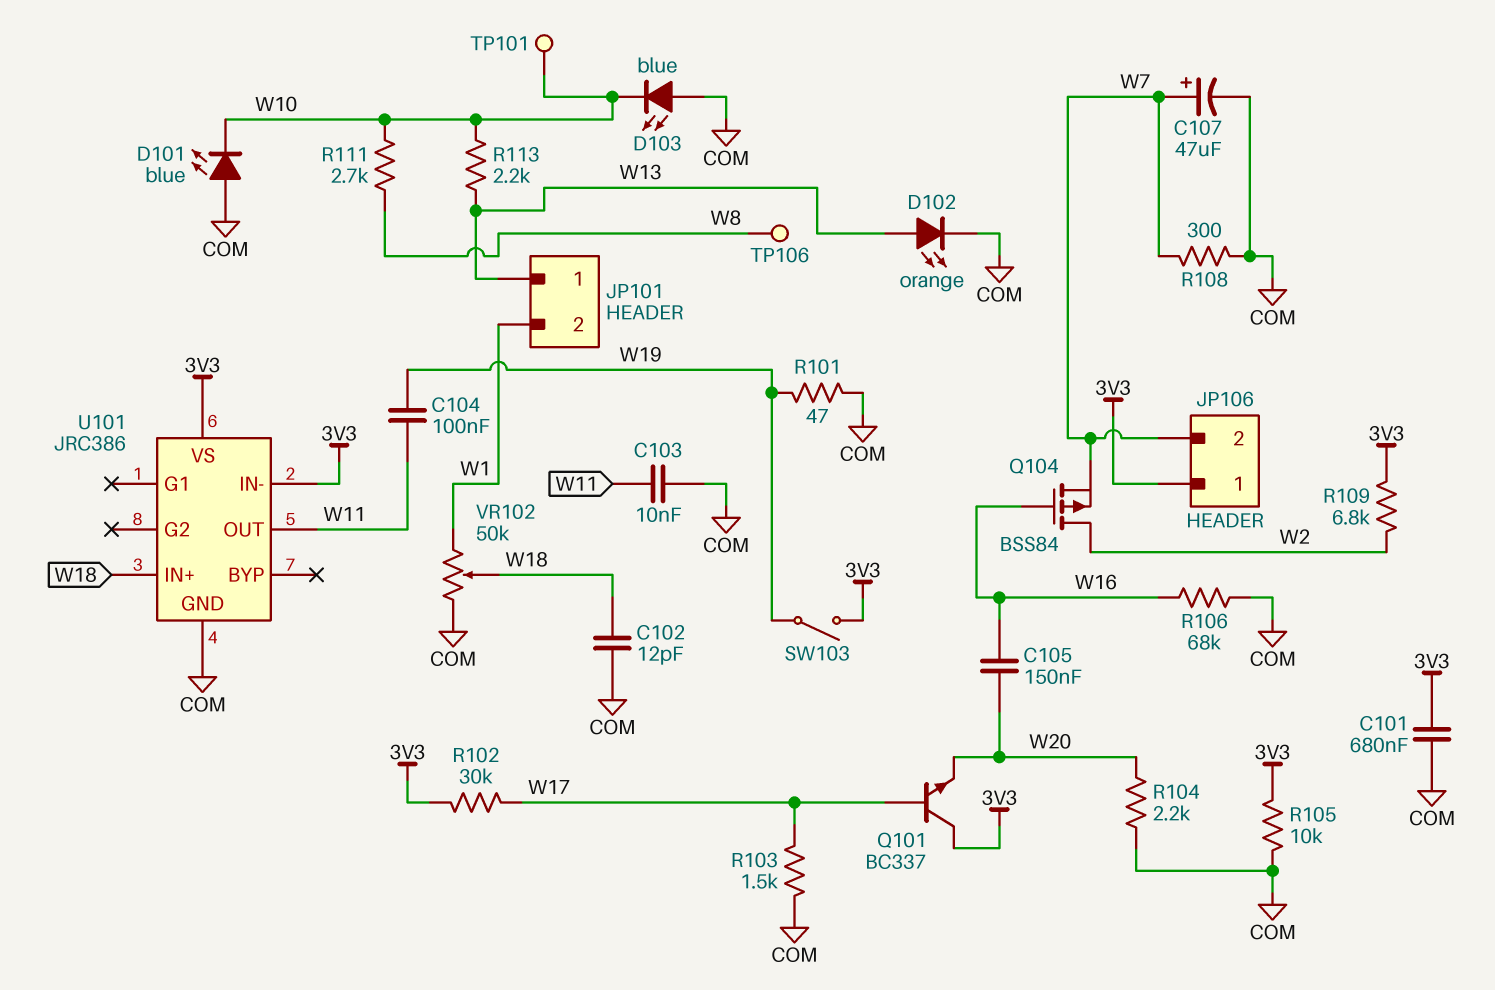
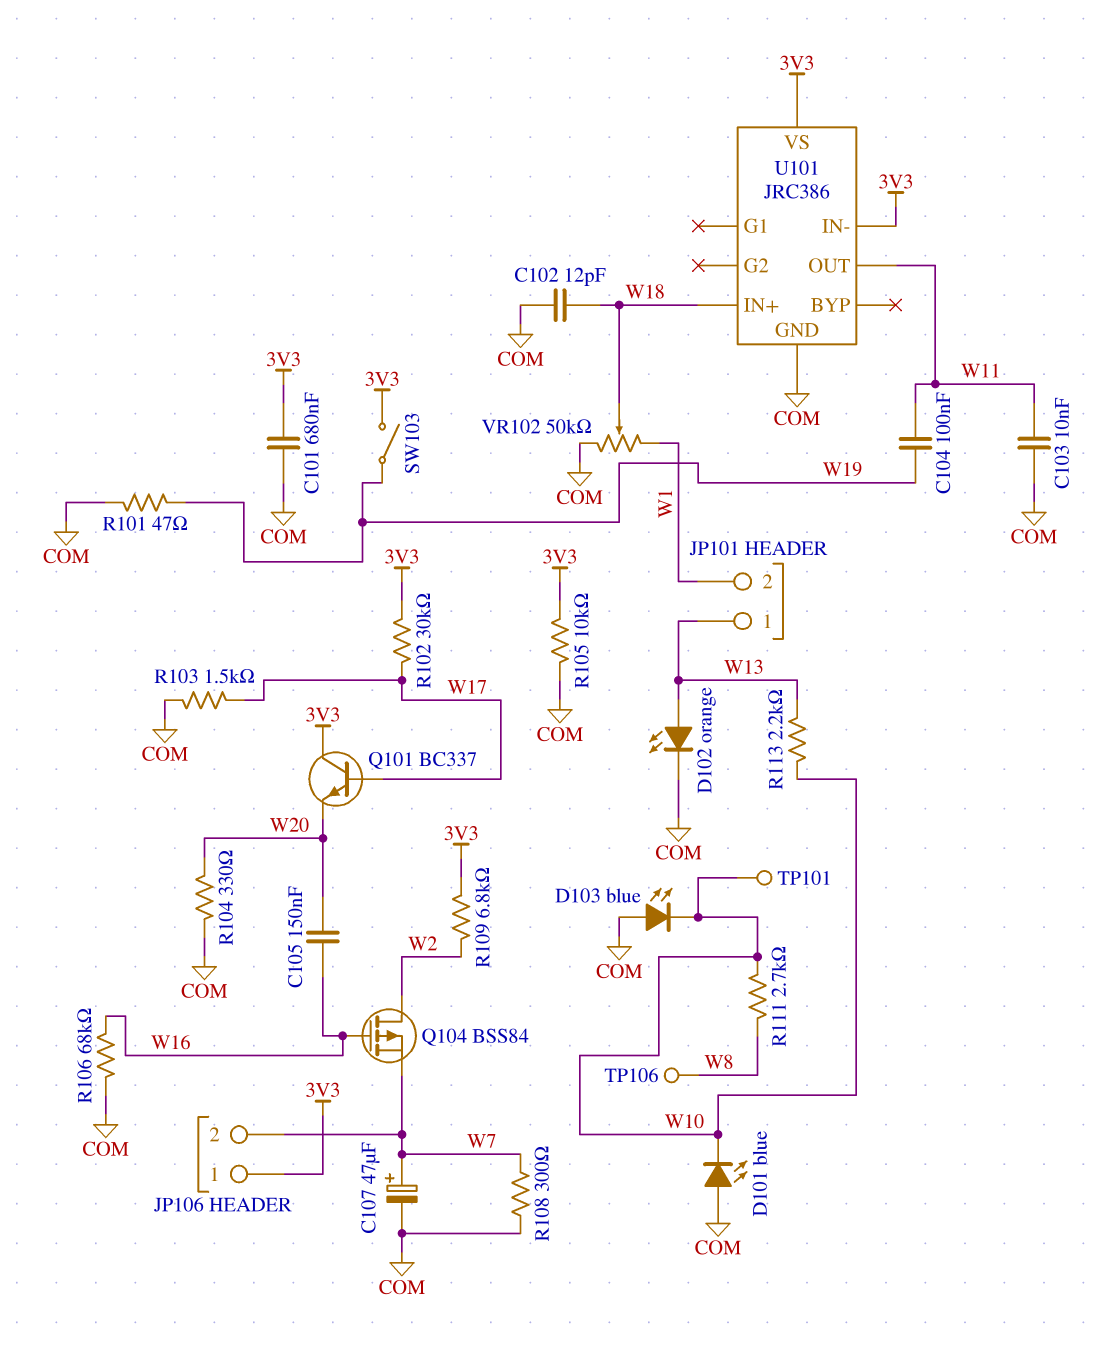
R104: 2.2k (COM, W20) -> 330 (COM, W20)

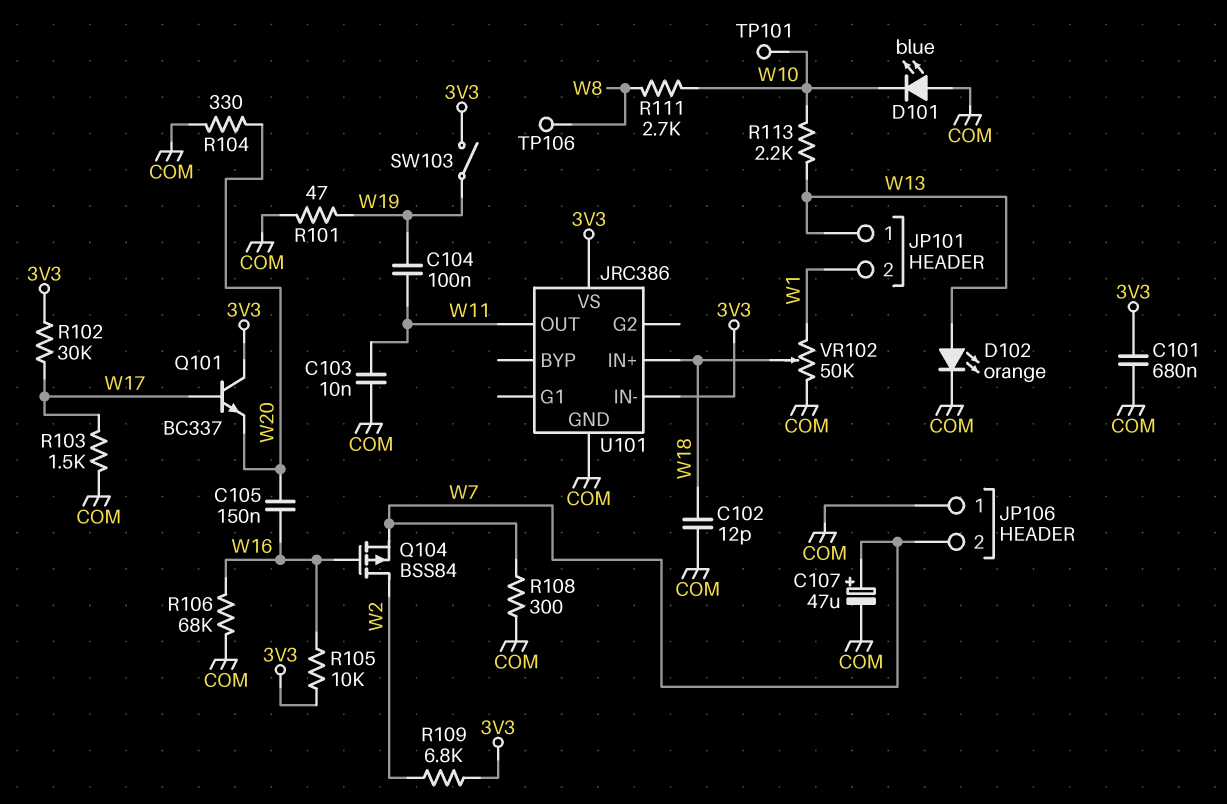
D103: LED blue (A COM, K W10) -> none
JP106 pin 1: 3V3 -> COM
R105: 10k (3V3, COM) -> 10k (3V3, W16)

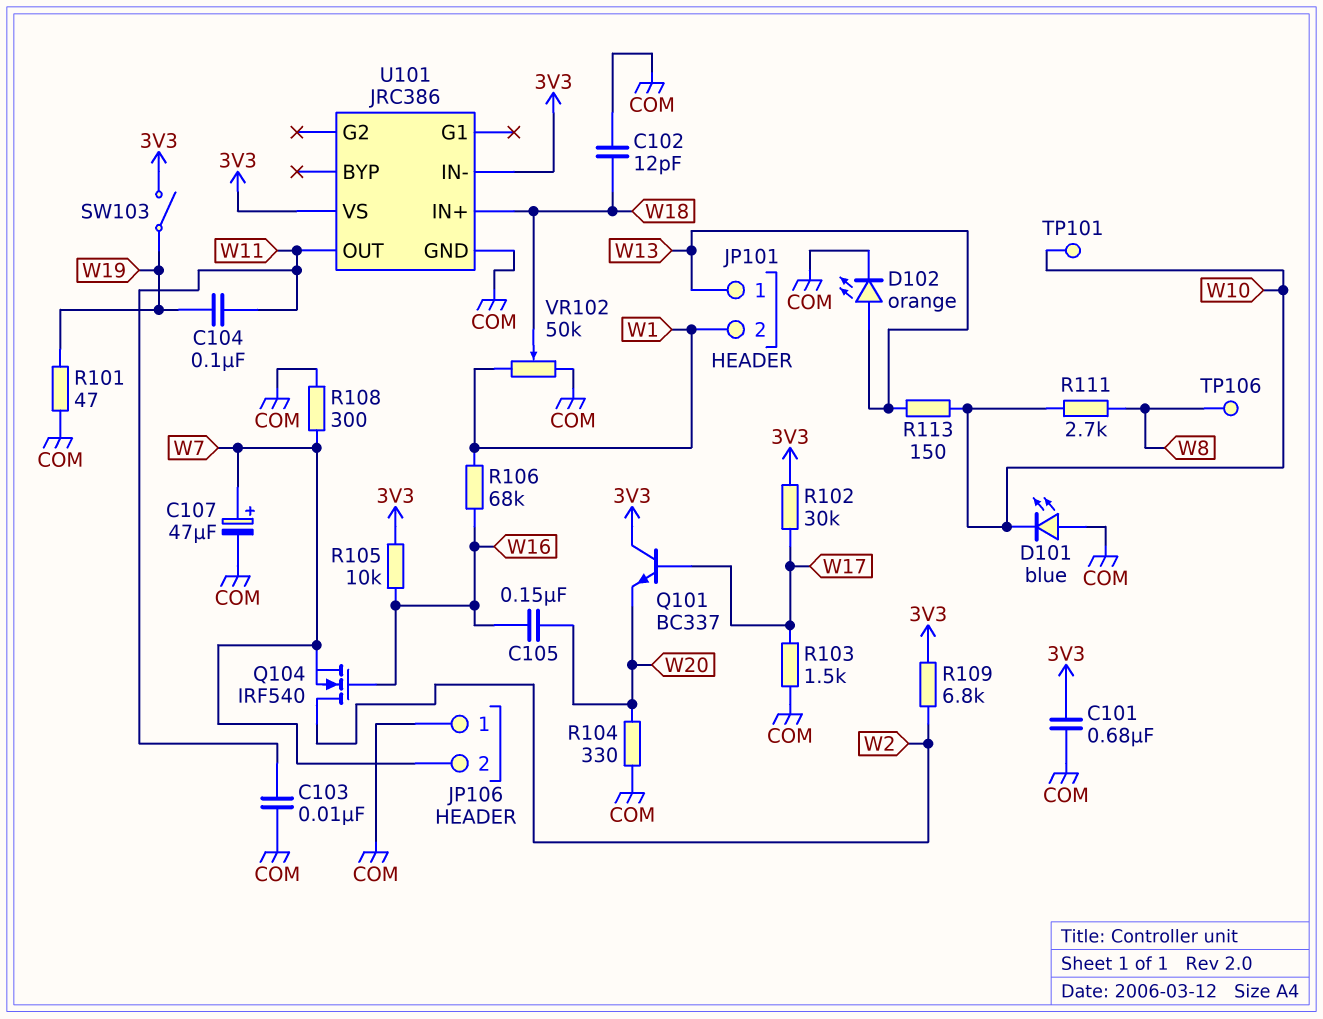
Q104: PMOS BSS84 (G W16, D W2, S W7) -> NMOS IRF540 (G W16, D W2, S W7)
R106: 68k (COM, W16) -> 68k (W1, W16)
R113: 2.2k (W10, W13) -> 150 (W10, W13)

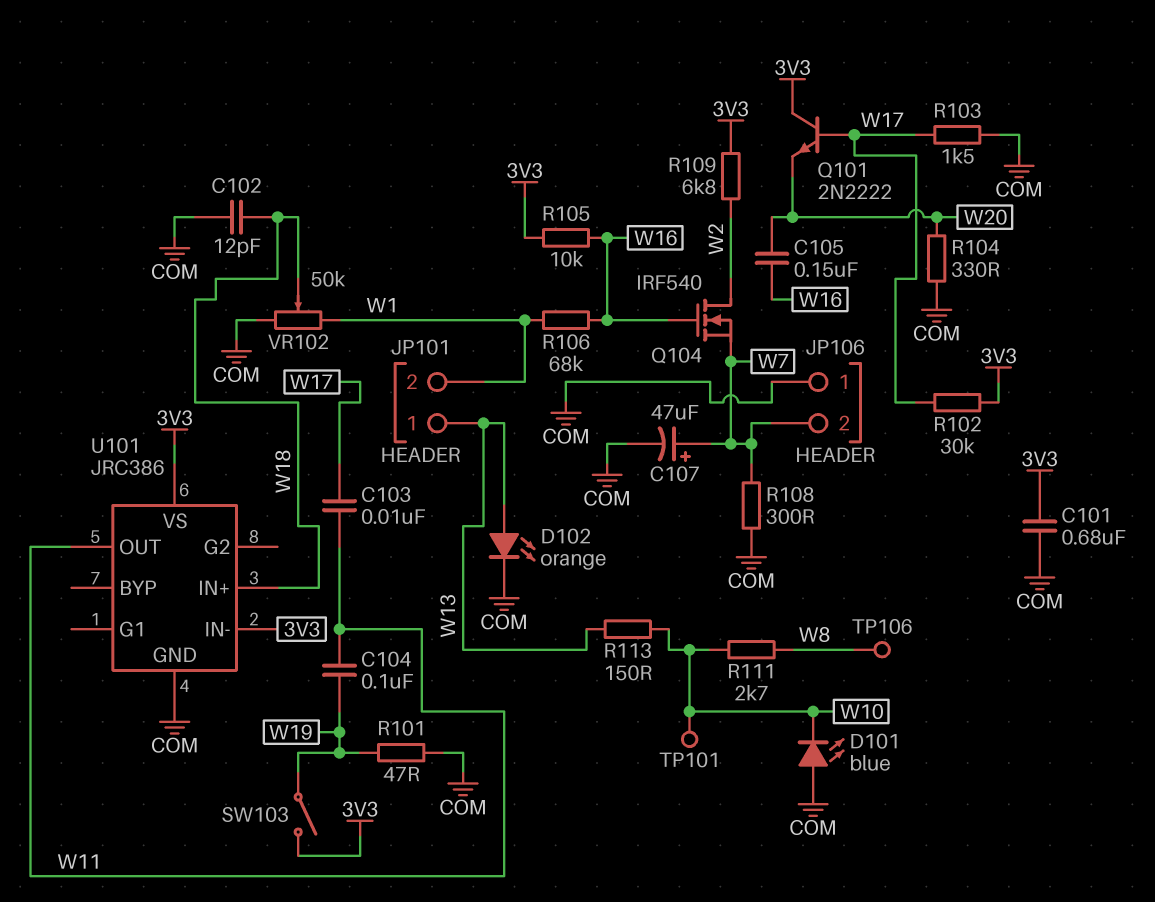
C103: 10nF (COM, W11) -> 10nF (W11, W17)
Q101: NPN BC337 (B W17, C 3V3, E W20) -> NPN 2N2222 (B W17, C 3V3, E W20)

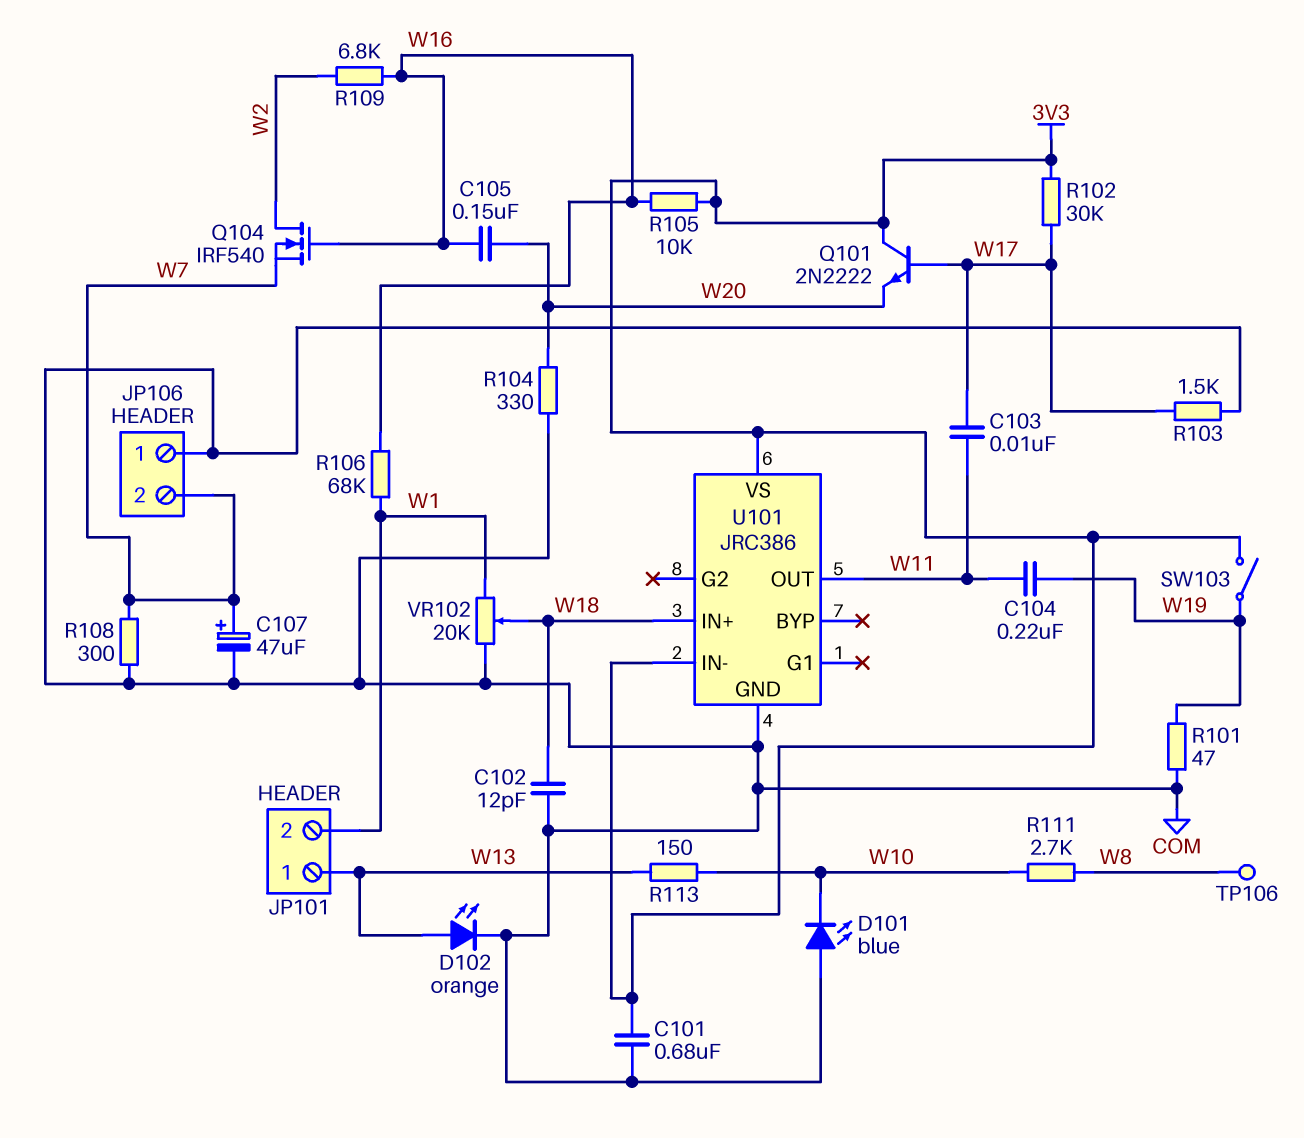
C104: 100nF (W11, W19) -> 220nF (W11, W19)
R109: 6.8k (3V3, W2) -> 6.8k (W2, W16)
TP101: test point (W10) -> none
VR102: 50k (COM, W1, wiper W18) -> 20k (COM, W1, wiper W18)

